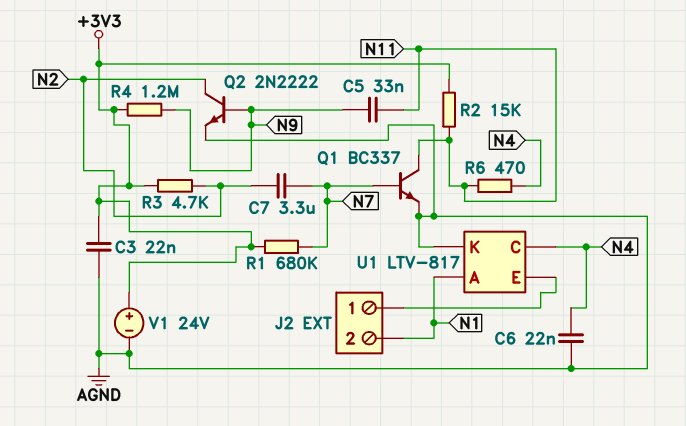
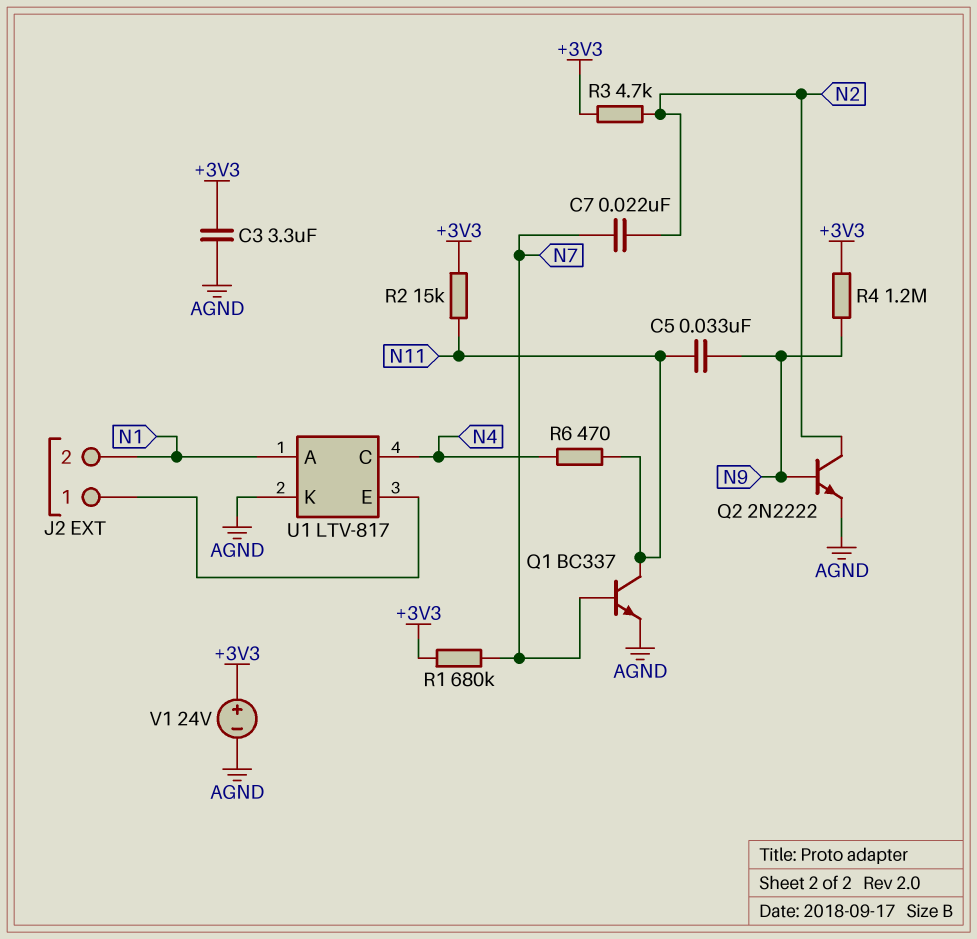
C3: 22nF (+3V3, AGND) -> 3.3uF (+3V3, AGND)
C6: 22nF (AGND, N4) -> none
C7: 3.3uF (N2, N7) -> 22nF (N2, N7)

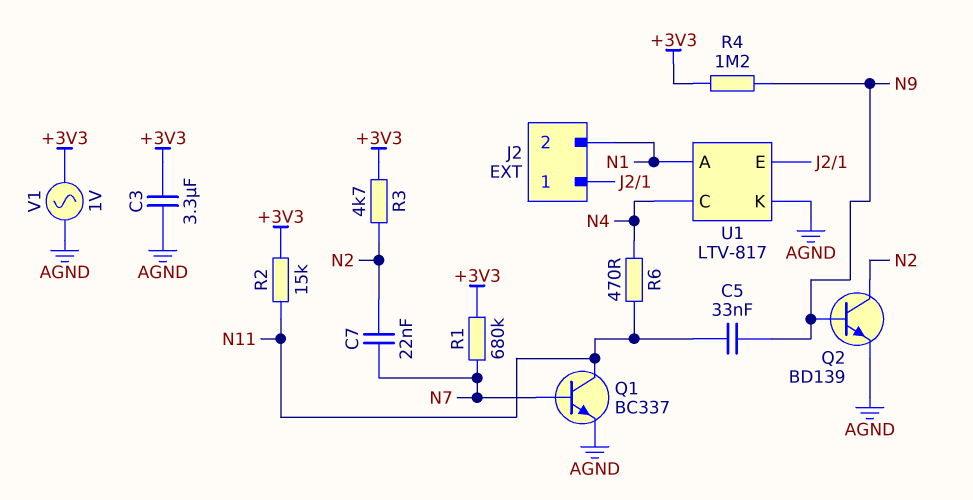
Q2: NPN 2N2222 (B N9, C N2, E AGND) -> NPN BD139 (B N9, C N2, E AGND)
V1: 24V (plus +3V3, minus AGND) -> AC 1V (+3V3, AGND)

